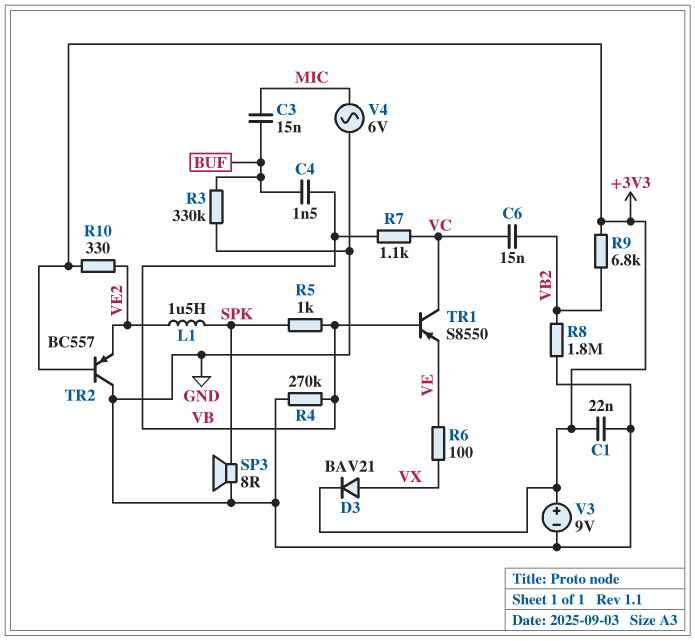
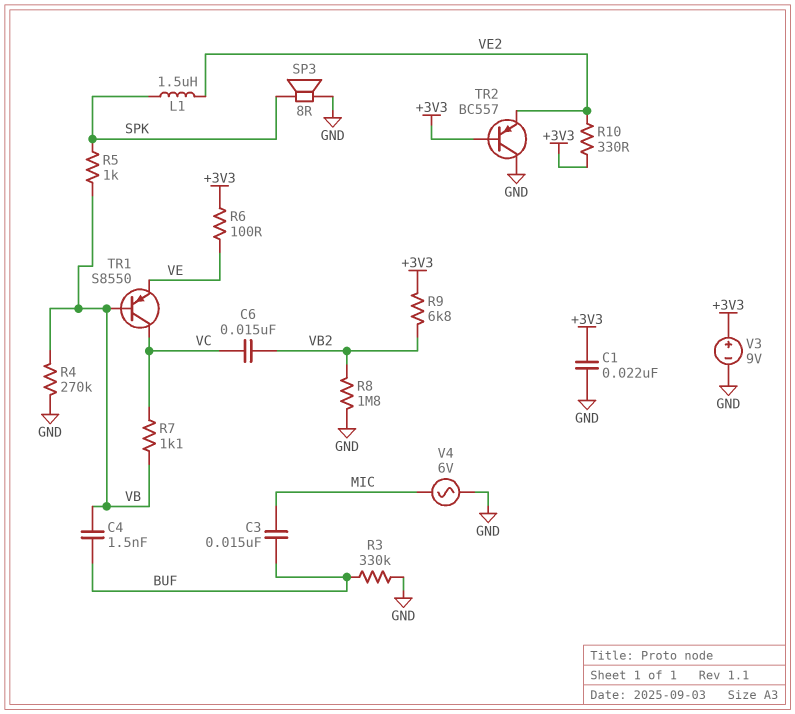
D3: diode BAV21 (A VX, K +3V3) -> none
R6: 100 (VE, VX) -> 100 (+3V3, VE)

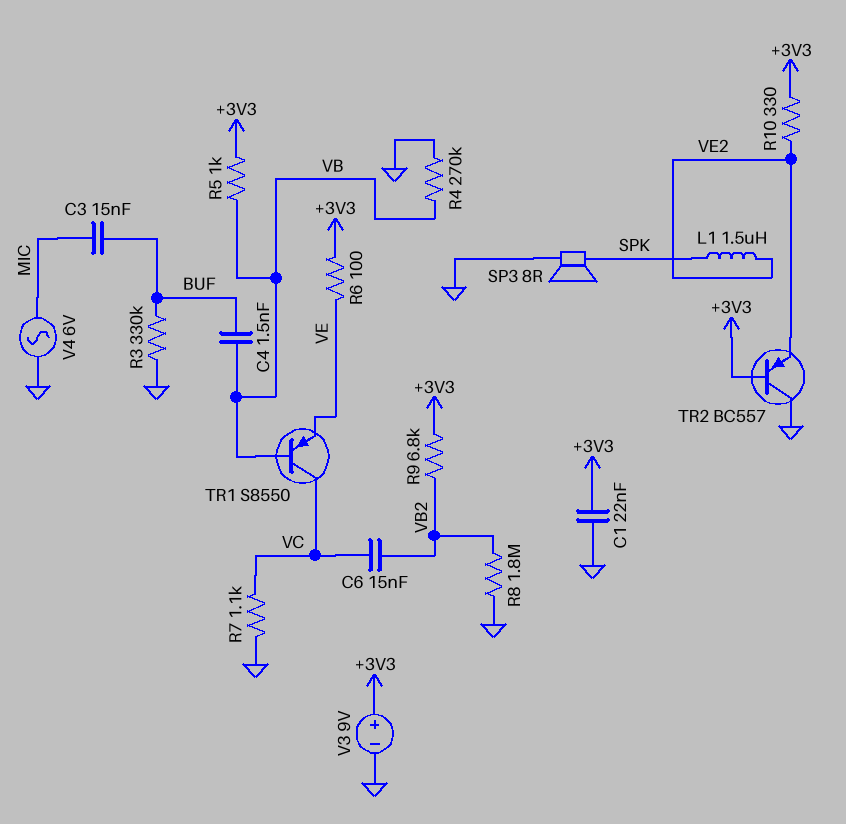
R5: 1k (SPK, VB) -> 1k (+3V3, VB)
R7: 1.1k (VB, VC) -> 1.1k (GND, VC)

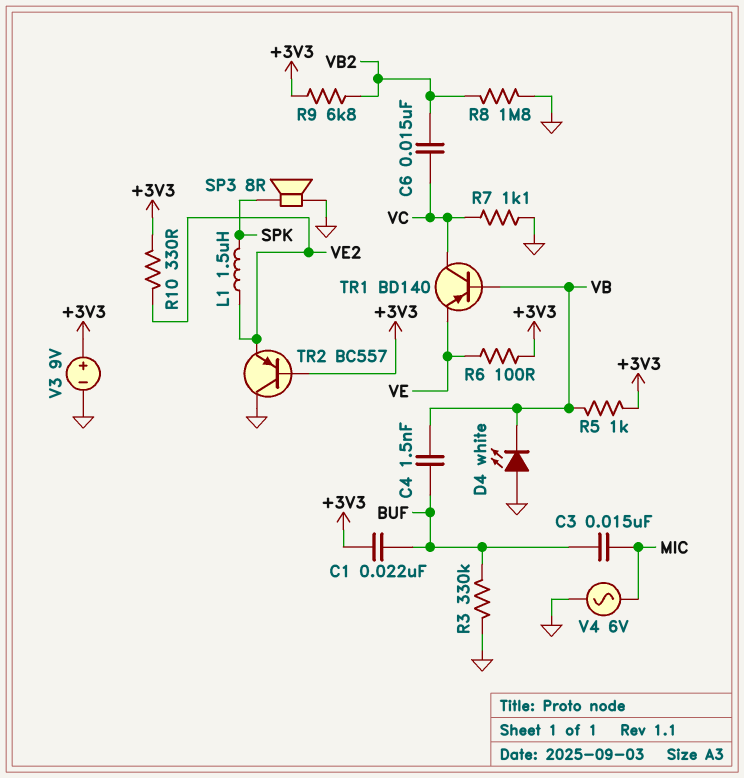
C1: 22nF (+3V3, GND) -> 22nF (+3V3, BUF)
D4: none -> LED white (A GND, K VB)
R4: 270k (GND, VB) -> none
TR1: PNP S8550 (B VB, C VC, E VE) -> PNP BD140 (B VB, C VC, E VE)

